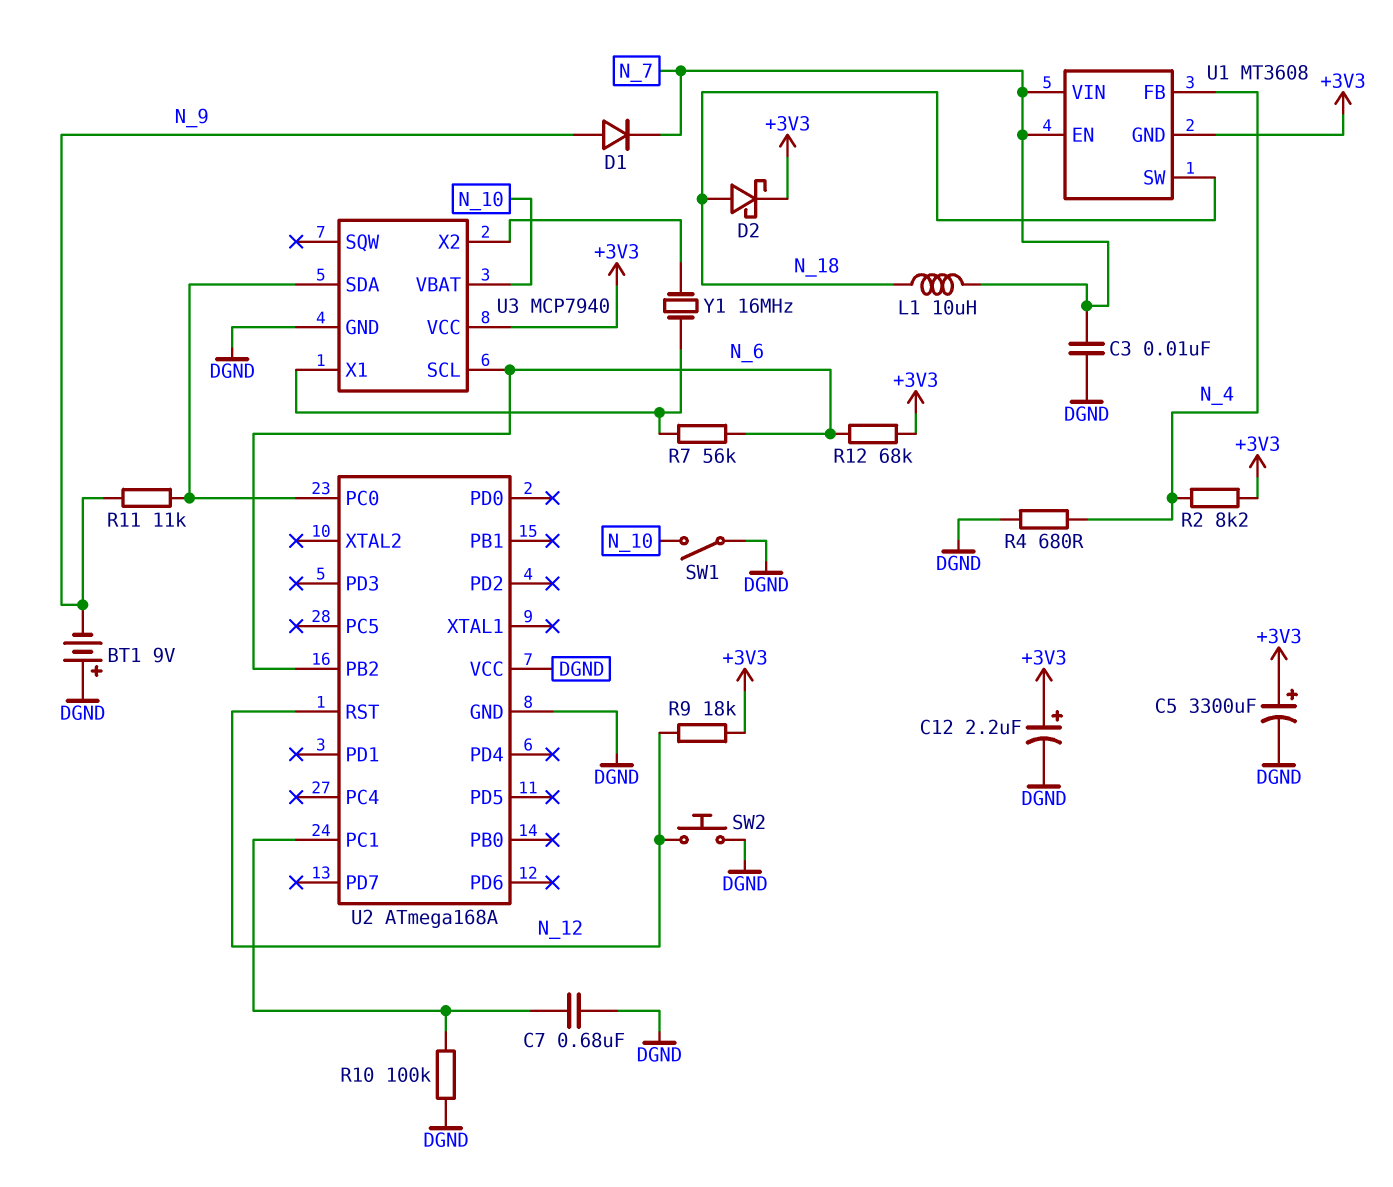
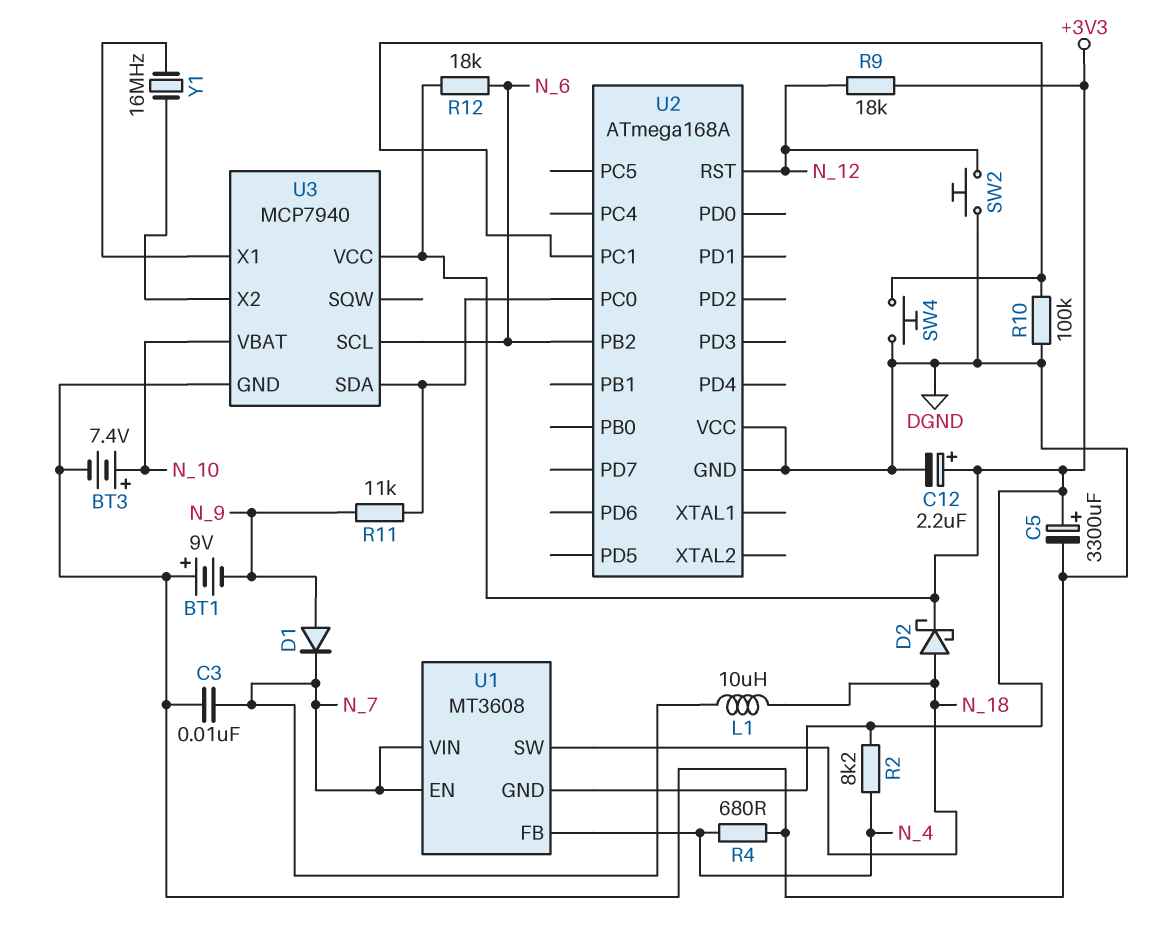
BT3: none -> 7.4V (plus N_10, minus DGND)
C7: 680nF (DGND, U2/PC1) -> none
R7: 56k (N_6, U3/X1) -> none
R12: 68k (+3V3, N_6) -> 18k (+3V3, N_6)
SW1: switch (DGND, N_10) -> none
SW4: none -> button (DGND, U2/PC1)

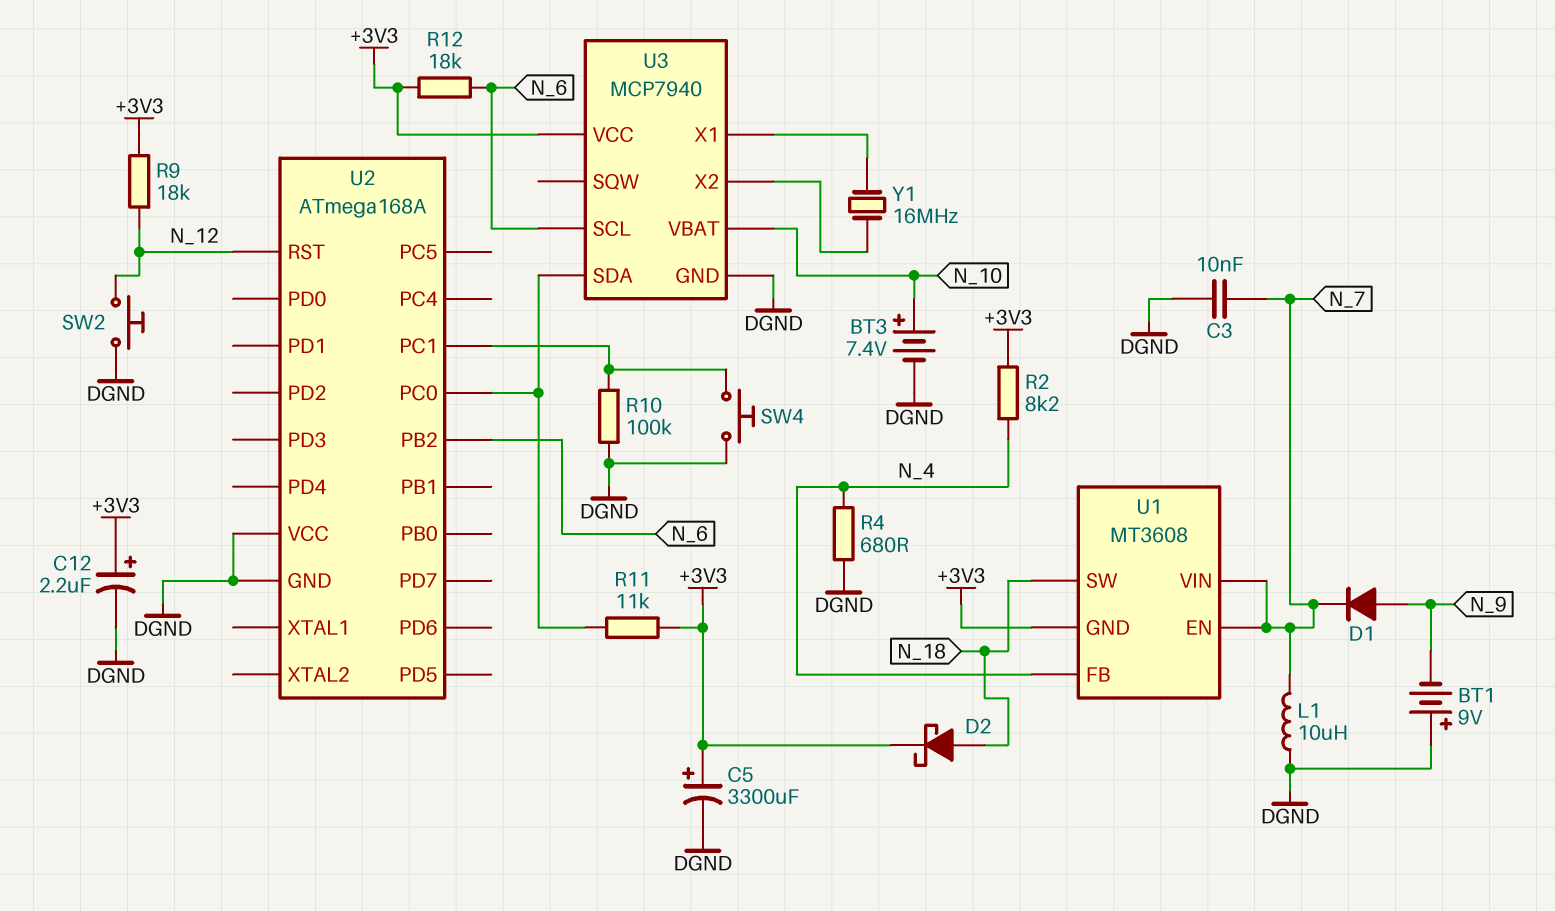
L1: 10uH (N_7, N_18) -> 10uH (DGND, N_7)
R11: 11k (N_9, U2/PC0) -> 11k (+3V3, U2/PC0)

